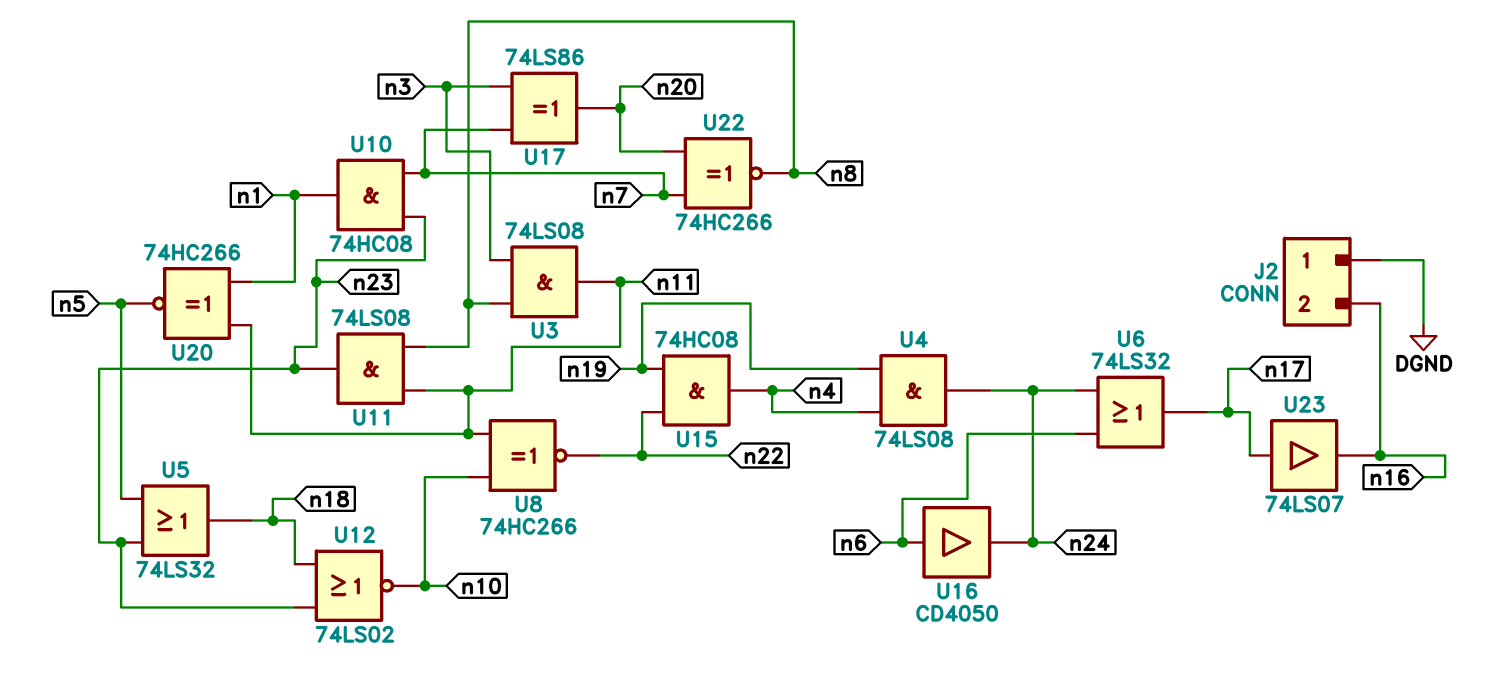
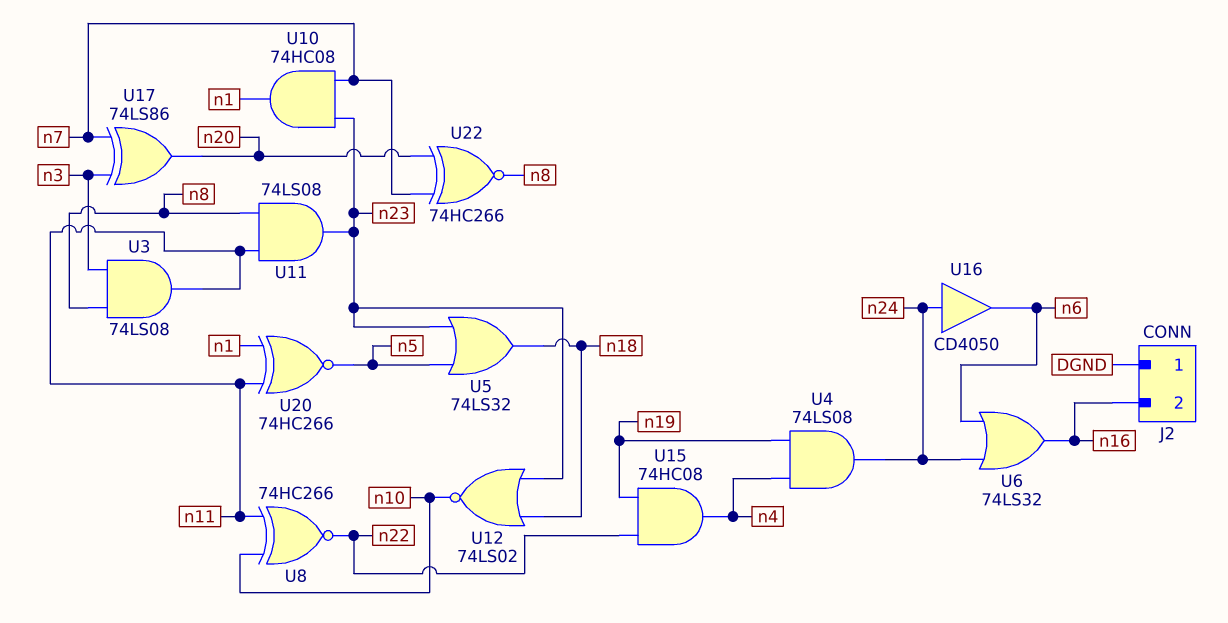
U6: OR 74LS32 (in n6, in n24, out n17) -> OR 74LS32 (in n6, in n24, out n16)
U16: buffer CD4050 (in n6, out n24) -> buffer CD4050 (in n24, out n6)
U23: buffer 74LS07 (in n17, out n16) -> none

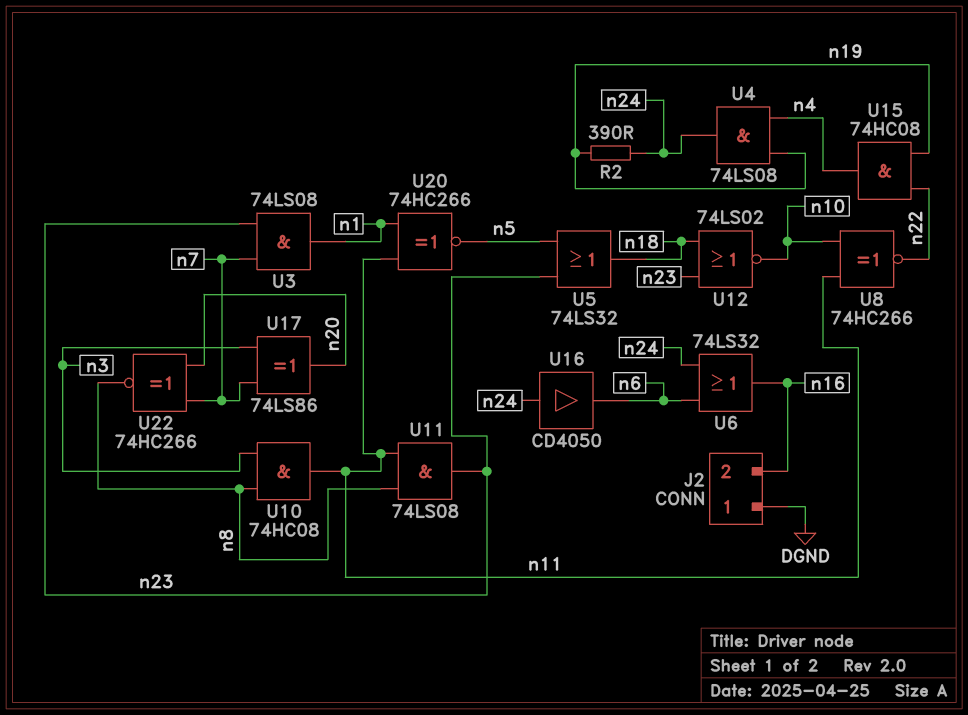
R2: none -> 390 (n19, n24)
U3: AND 74LS08 (in n3, in n8, out n11) -> AND 74LS08 (in n7, in n23, out n1)
U10: AND 74HC08 (in n7, in n23, out n1) -> AND 74HC08 (in n3, in n8, out n11)

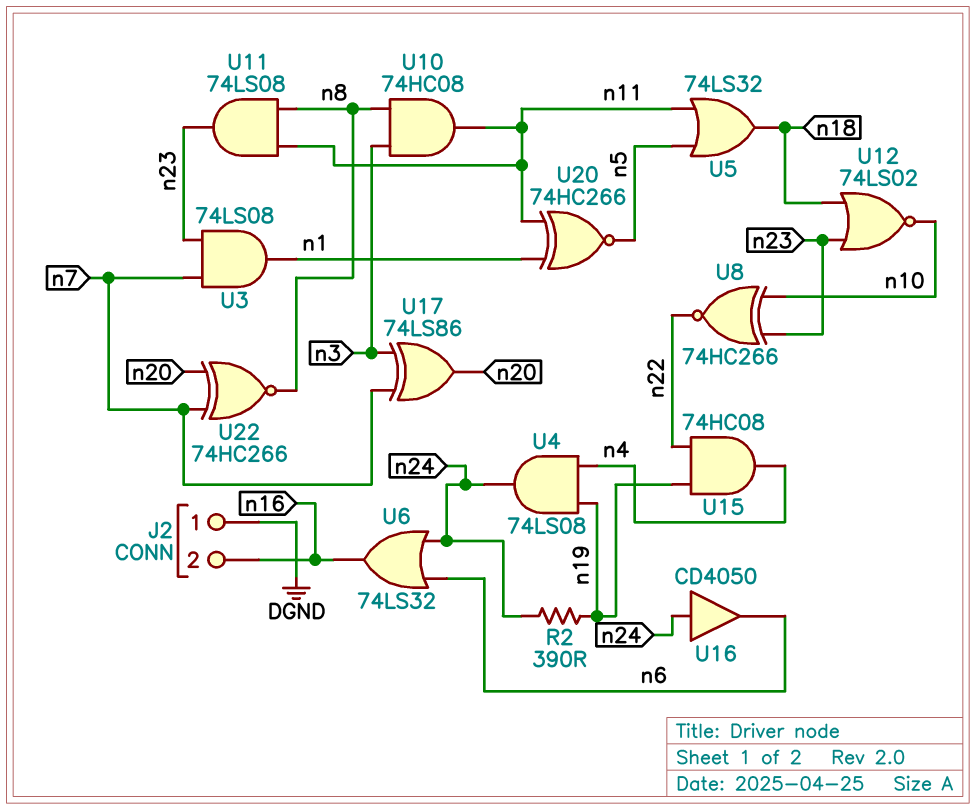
U5: OR 74LS32 (in n5, in n23, out n18) -> OR 74LS32 (in n5, in n11, out n18)
U8: XNOR 74HC266 (in n10, in n11, out n22) -> XNOR 74HC266 (in n10, in n23, out n22)

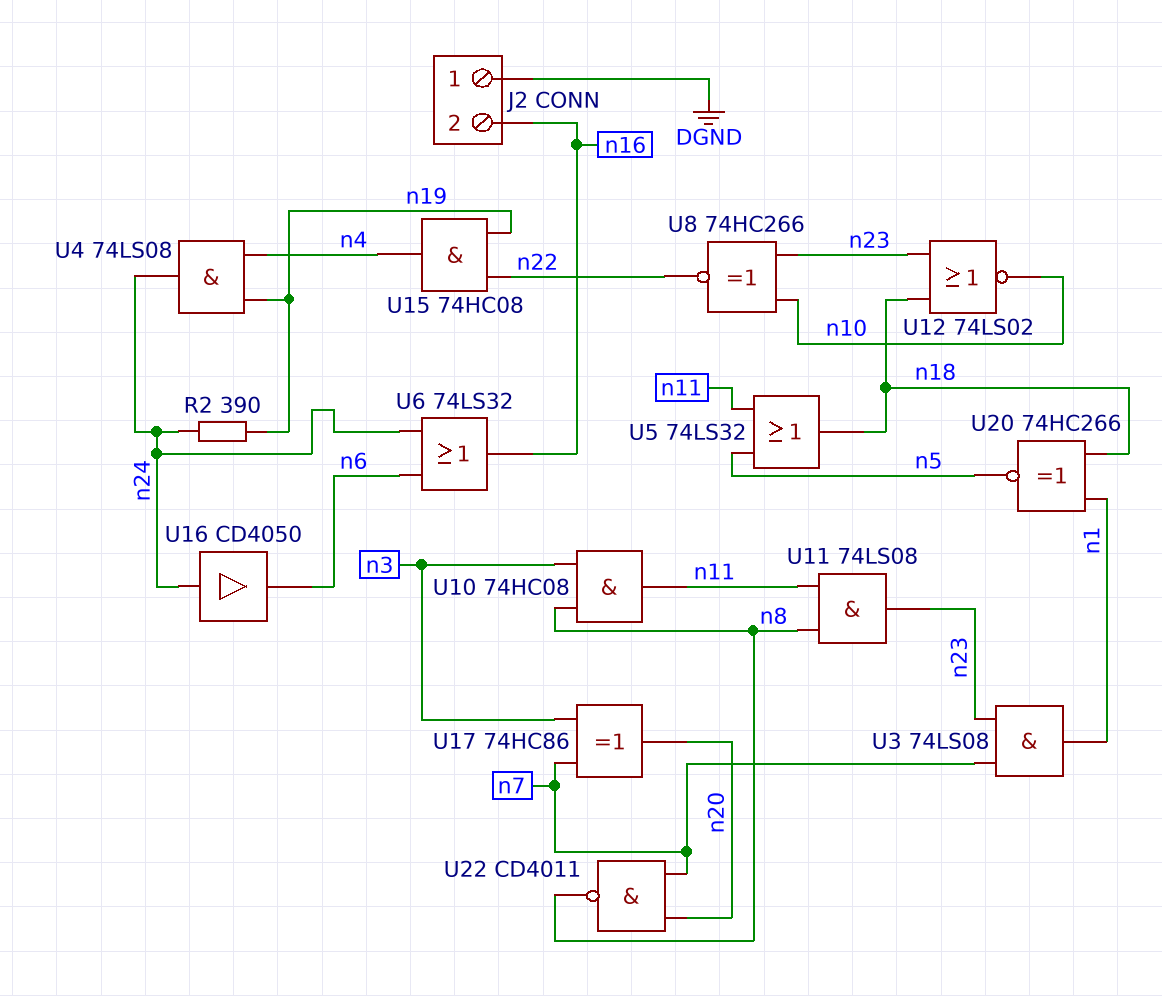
U17: XOR 74LS86 (in n3, in n7, out n20) -> XOR 74HC86 (in n3, in n7, out n20)
U20: XNOR 74HC266 (in n1, in n11, out n5) -> XNOR 74HC266 (in n1, in n18, out n5)
U22: XNOR 74HC266 (in n7, in n20, out n8) -> NAND CD4011 (in n7, in n20, out n8)

